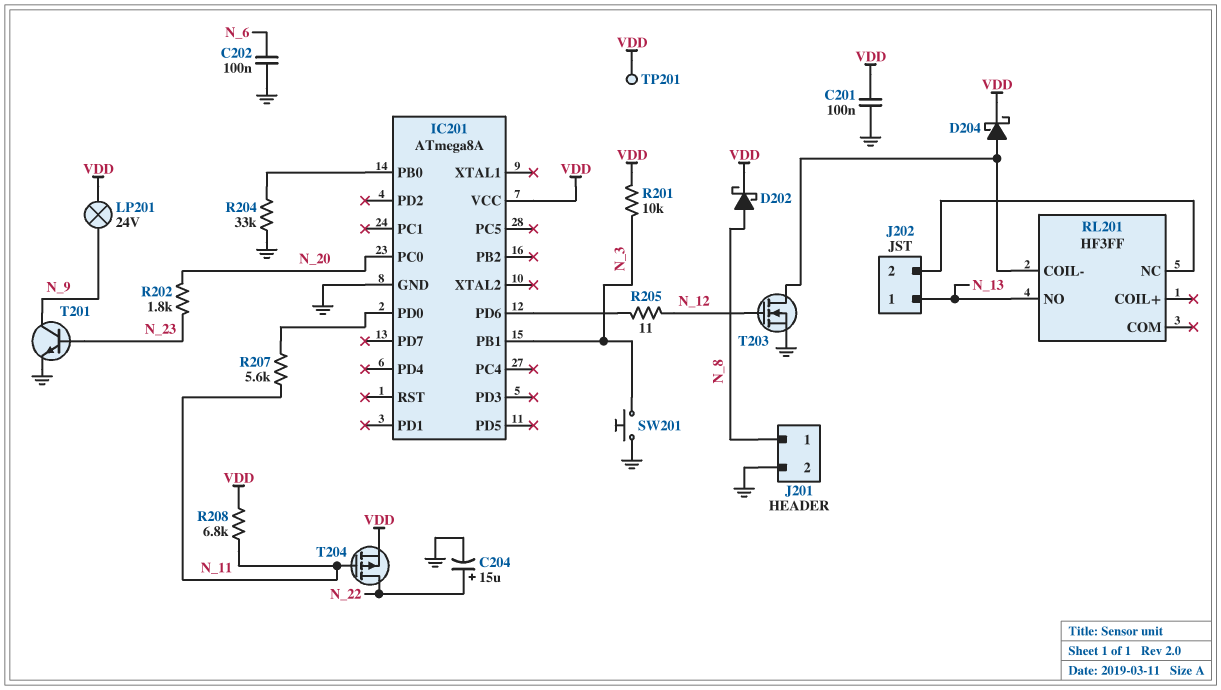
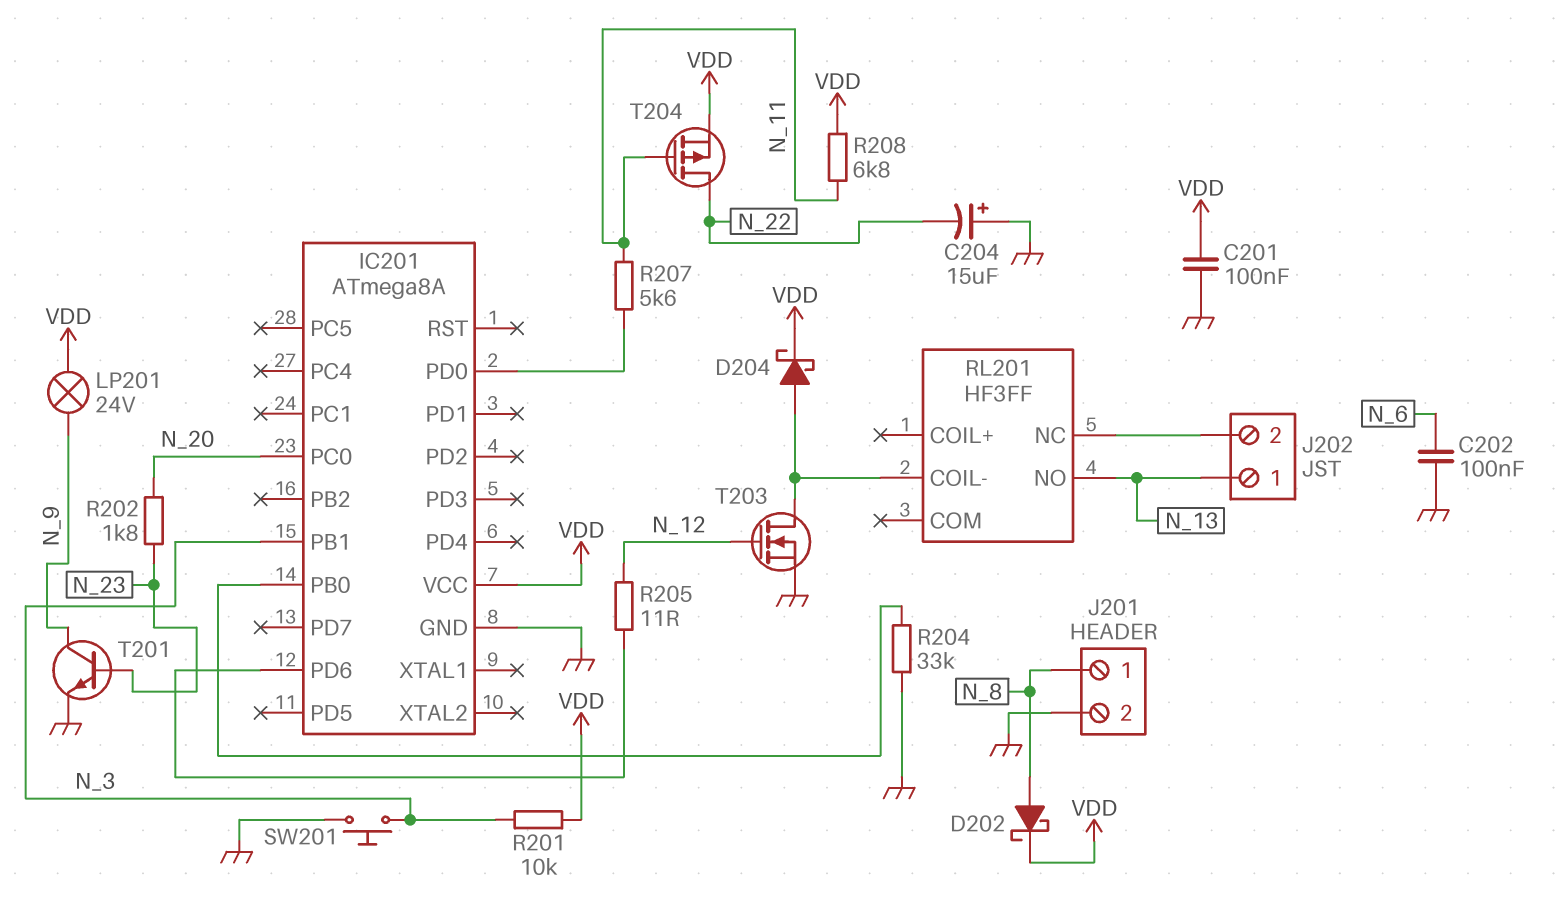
C204: 15uF (plus N_22, minus GND) -> 15uF (plus GND, minus N_22)
TP201: test point (VDD) -> none

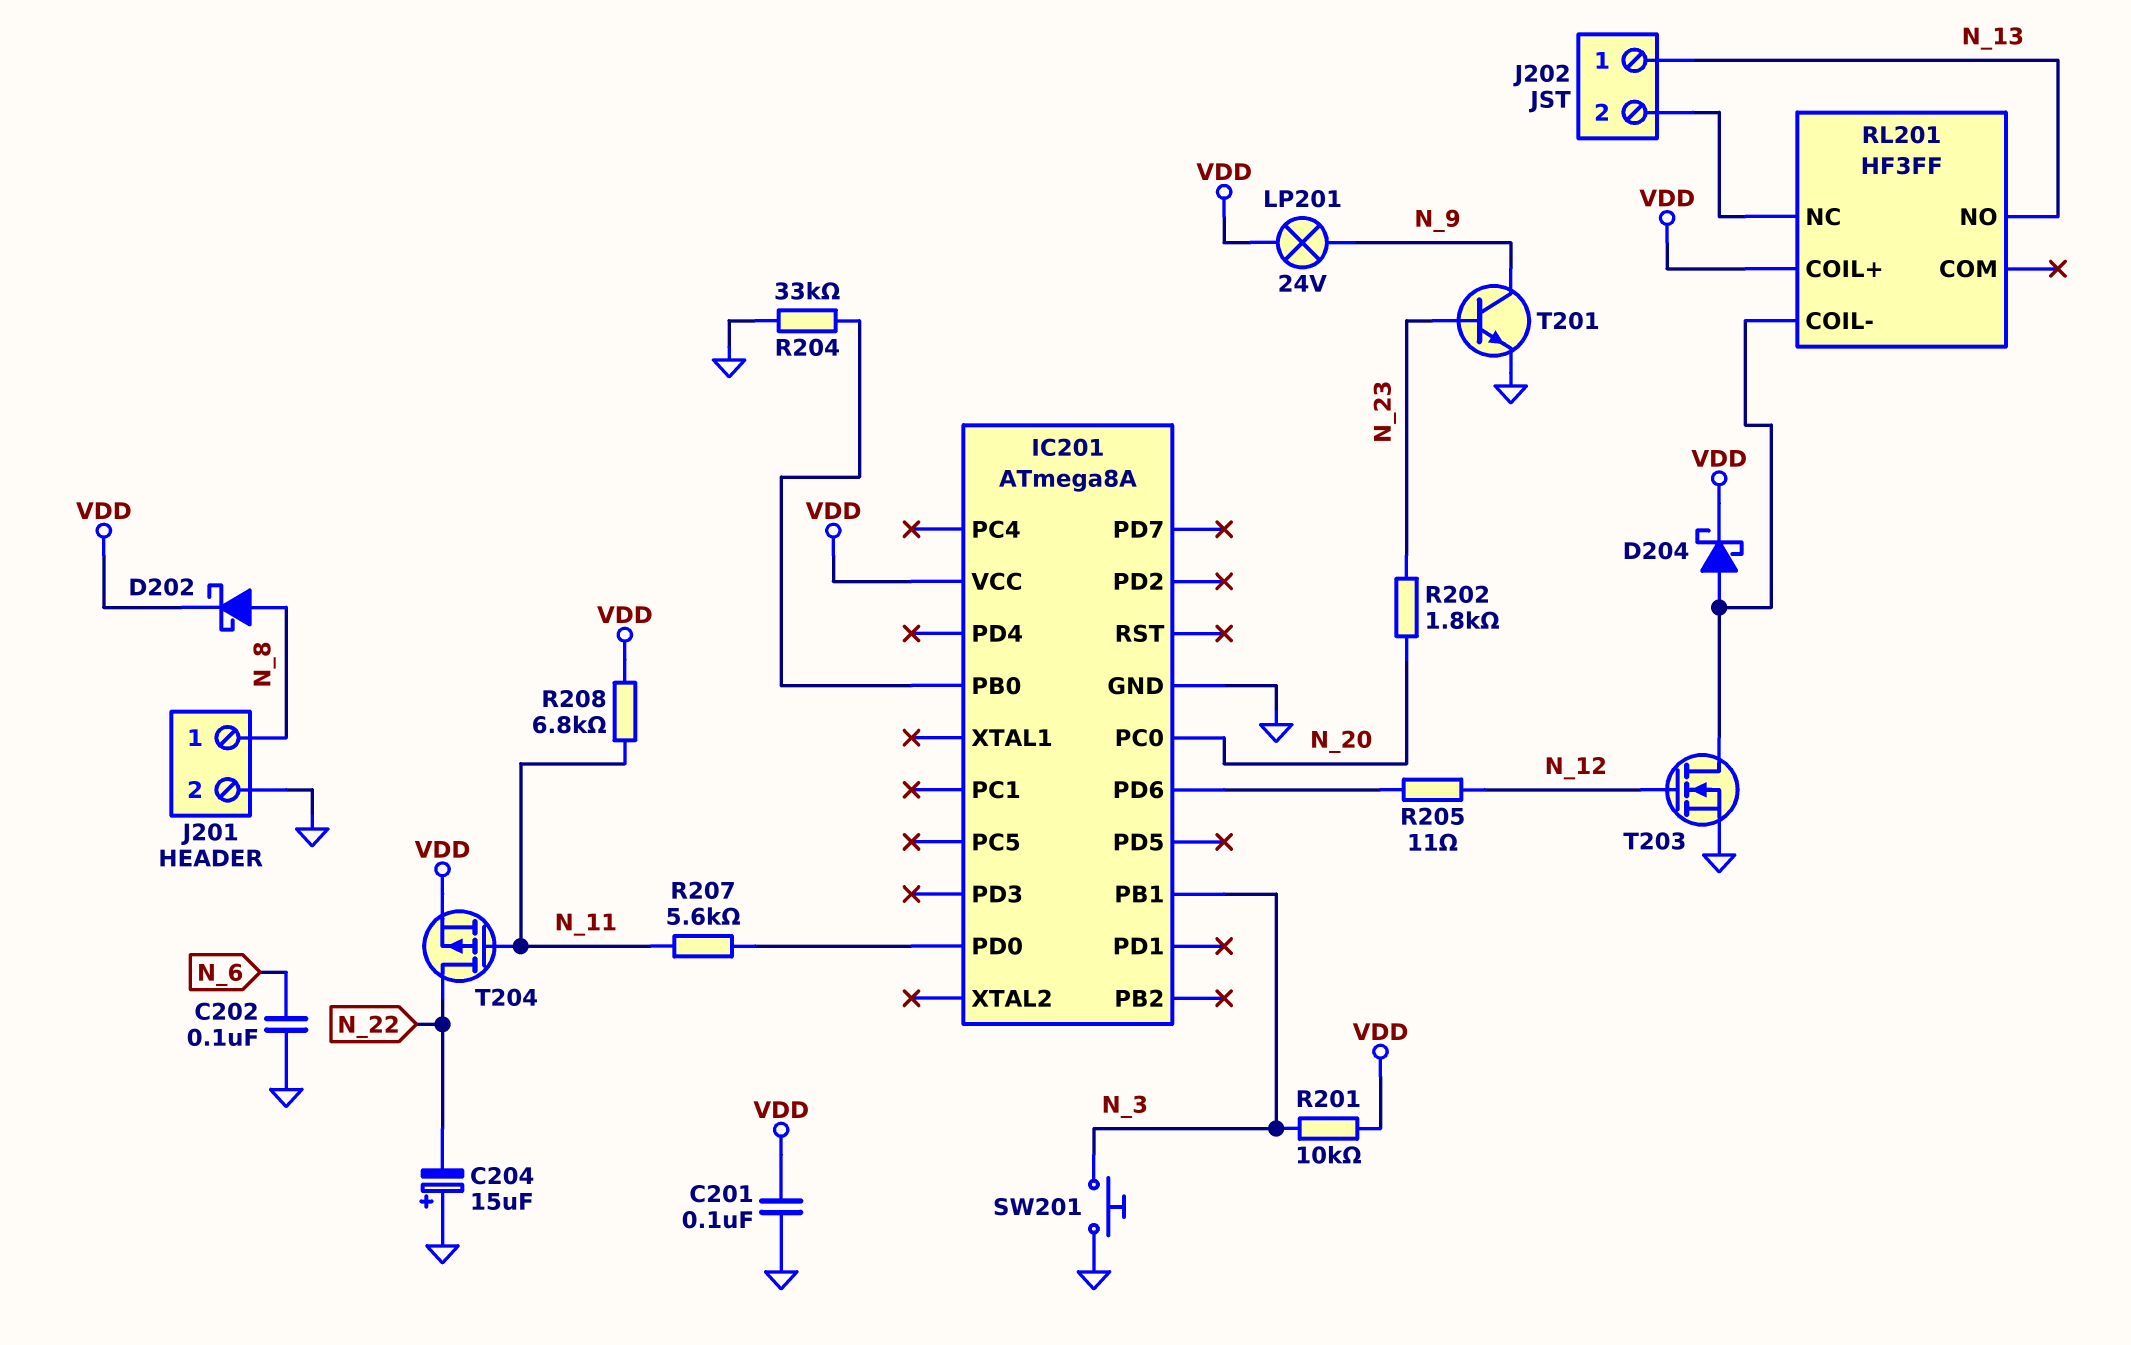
RL201 pin COIL+: none -> VDD

